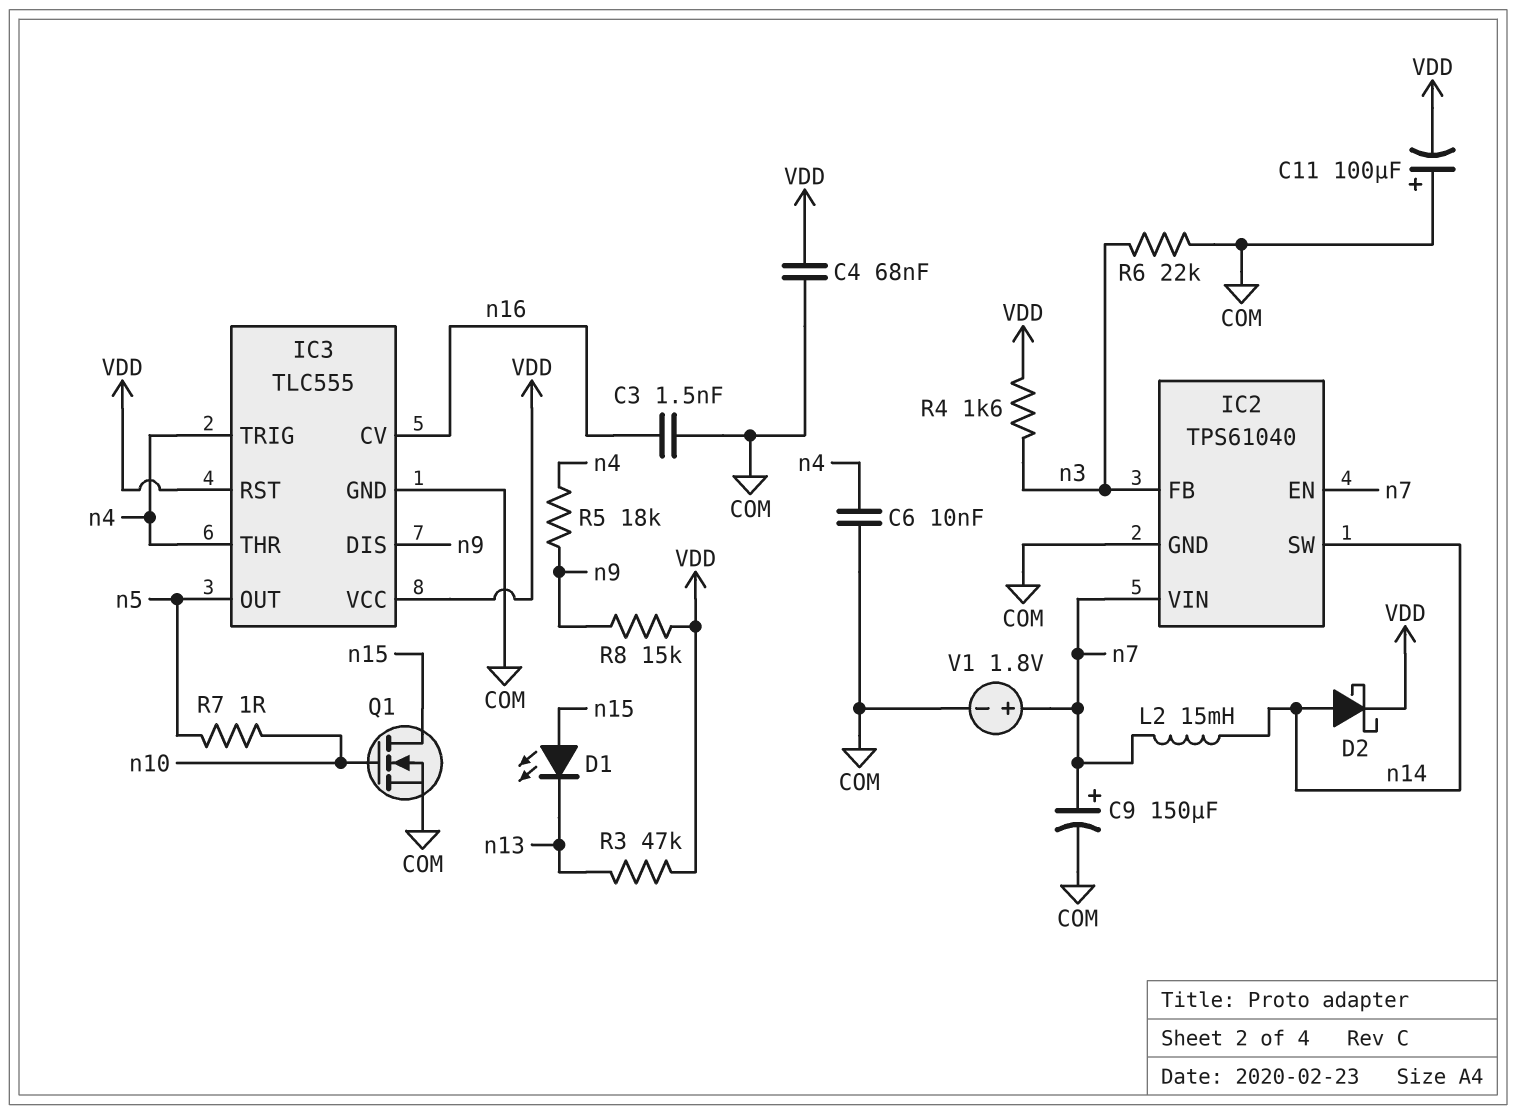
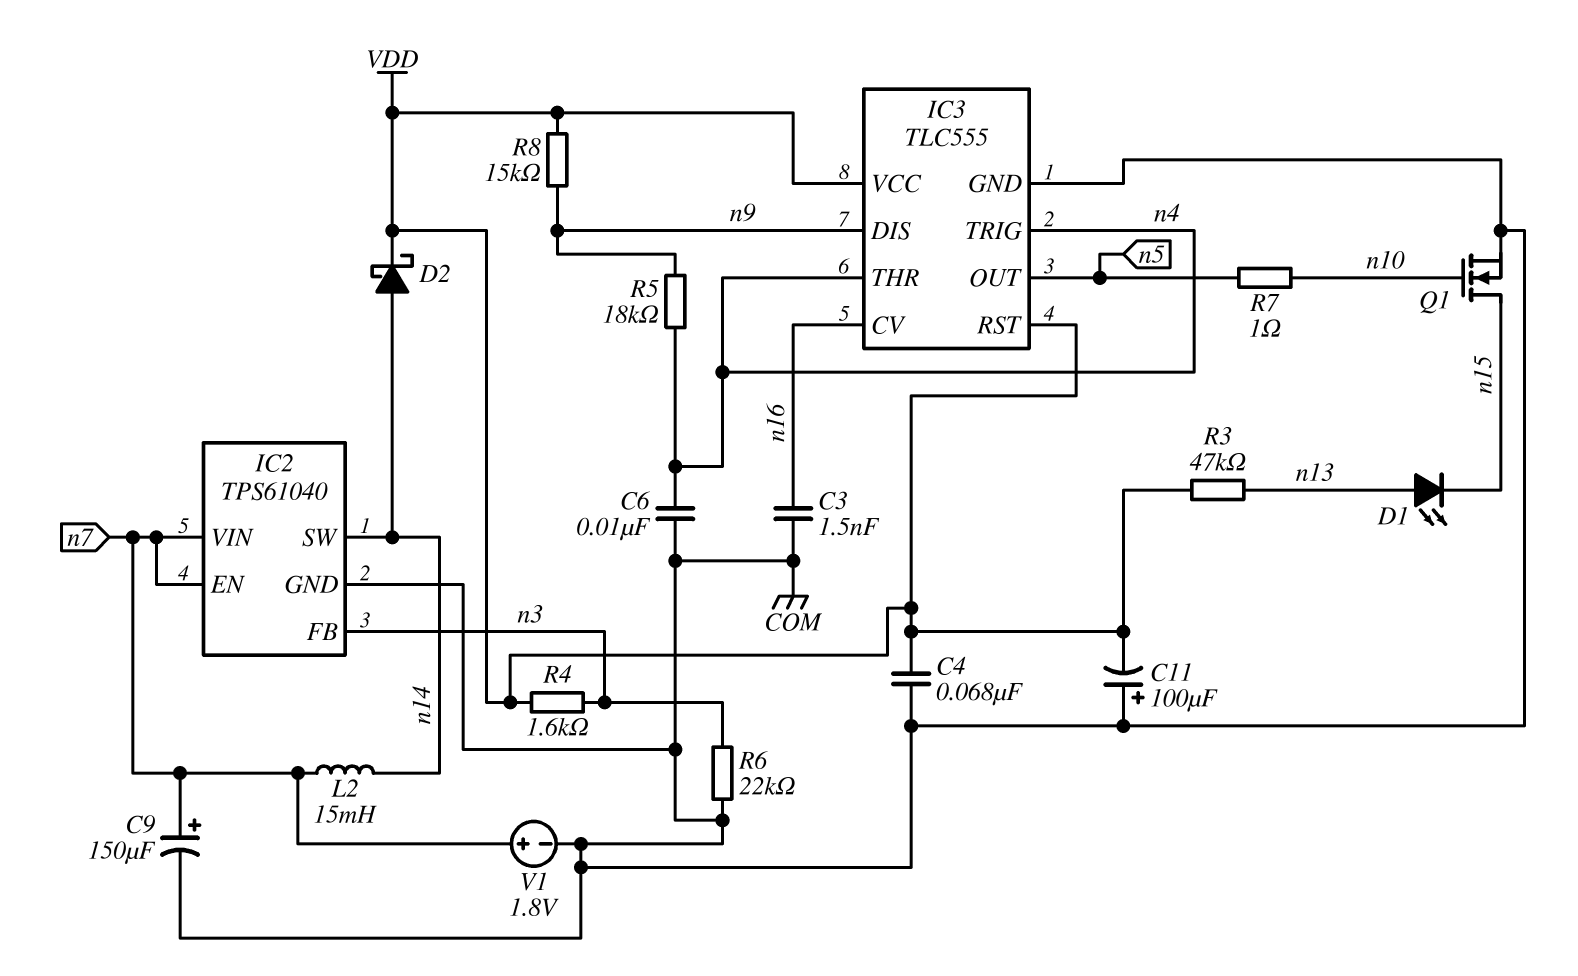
D1: LED (A n15, K n13) -> LED (A n13, K n15)

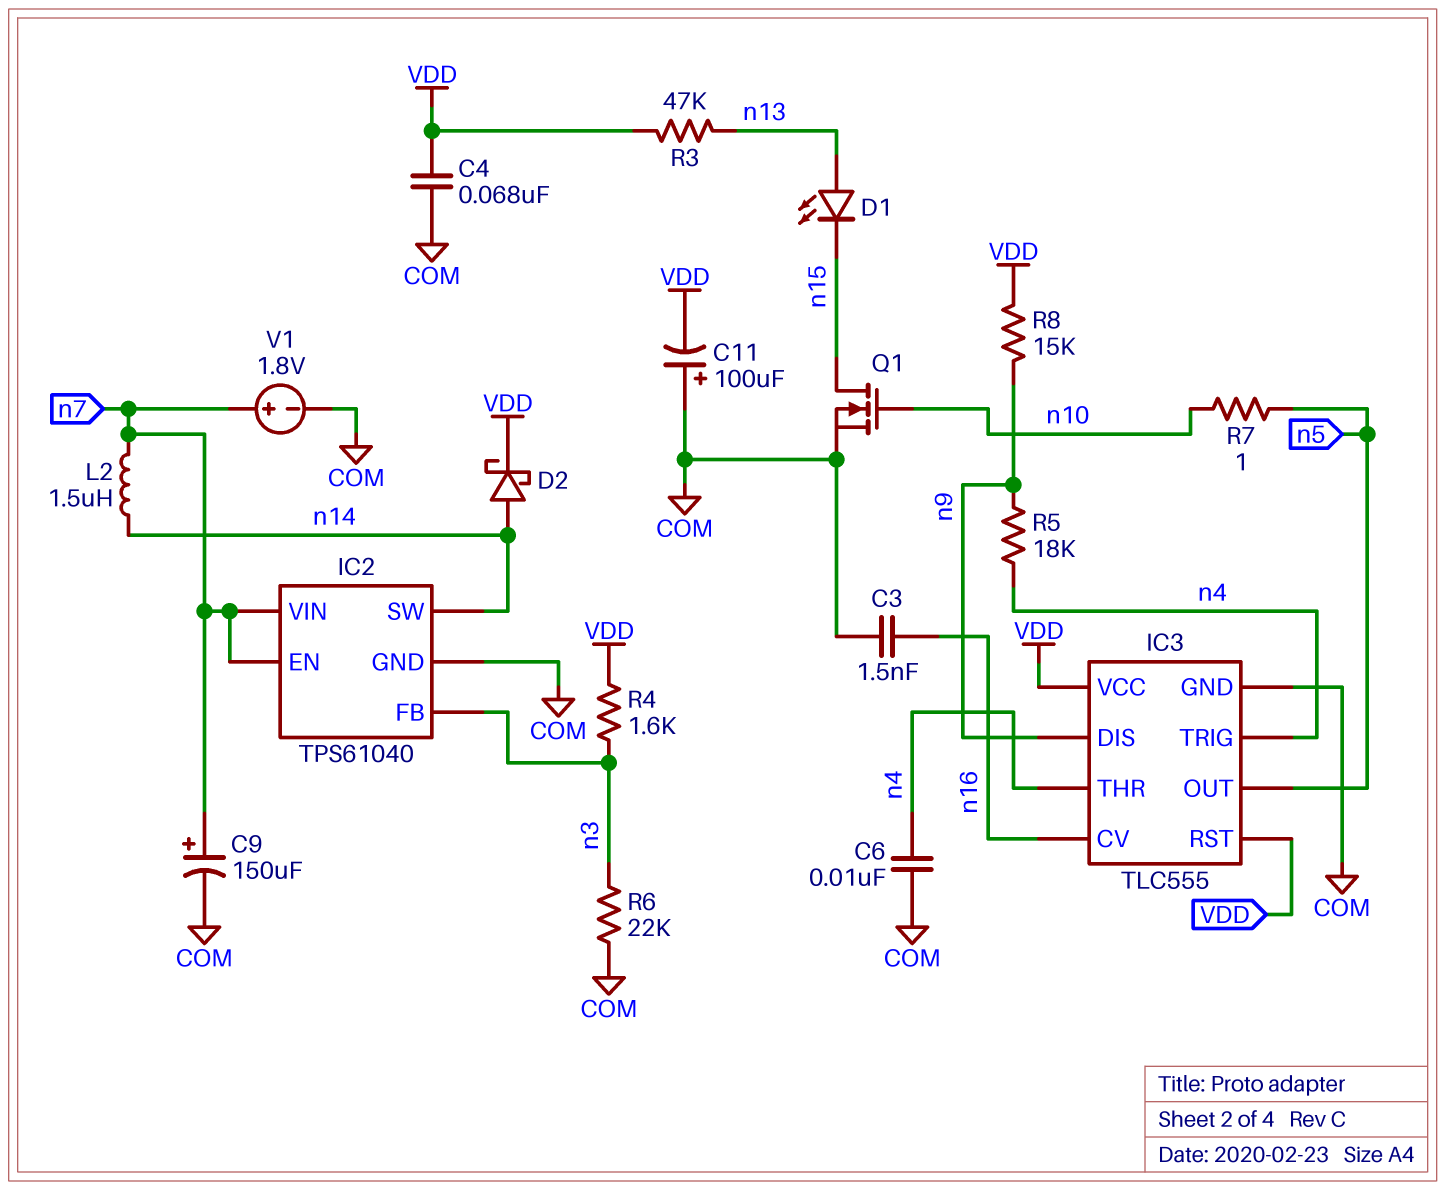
L2: 15mH (n7, n14) -> 1.5uH (n7, n14)

